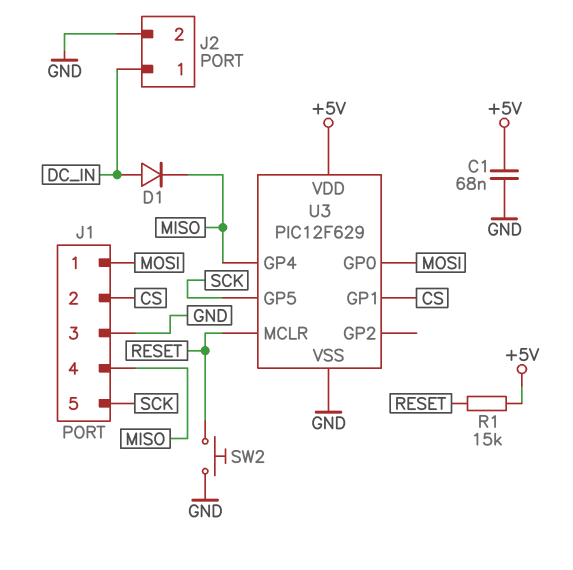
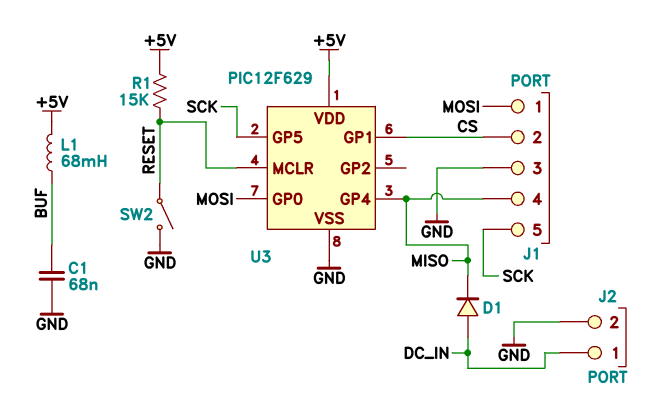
C1: 68nF (+5V, GND) -> 68nF (BUF, GND)
L1: none -> 68mH (+5V, BUF)
SW2: button (GND, RESET) -> switch (GND, RESET)

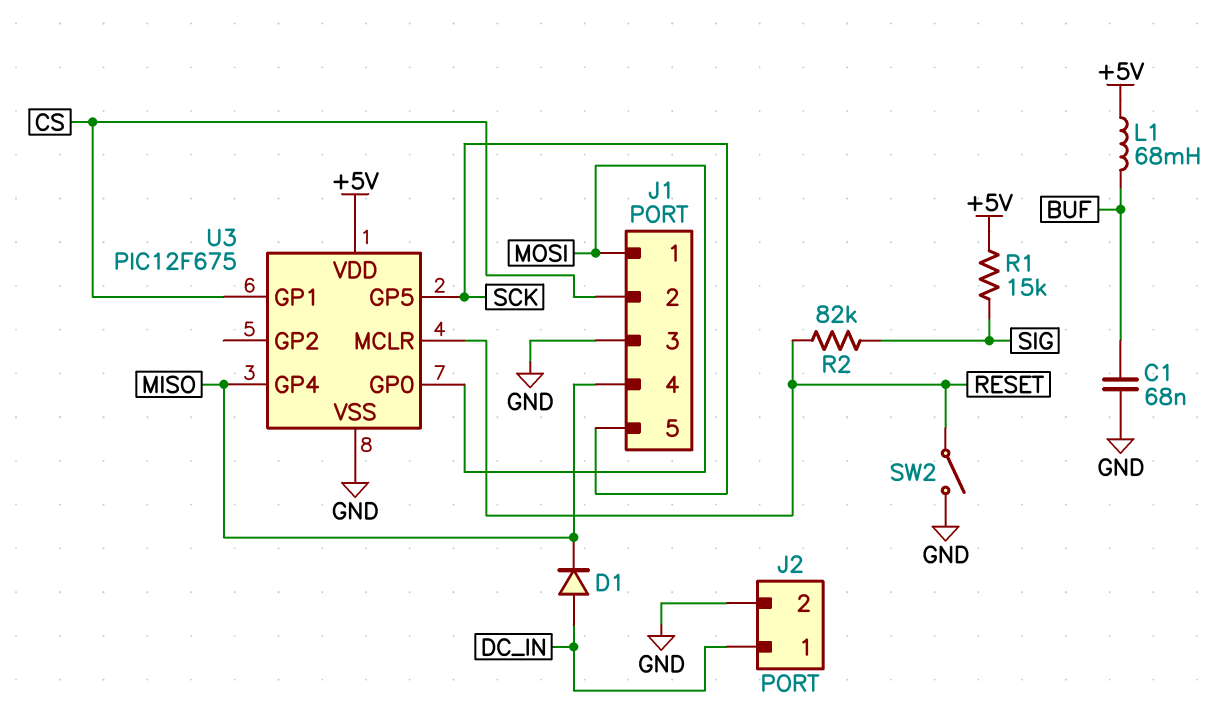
R1: 15k (+5V, RESET) -> 15k (+5V, SIG)
R2: none -> 82k (RESET, SIG)
U3: PIC12F629 -> PIC12F675

